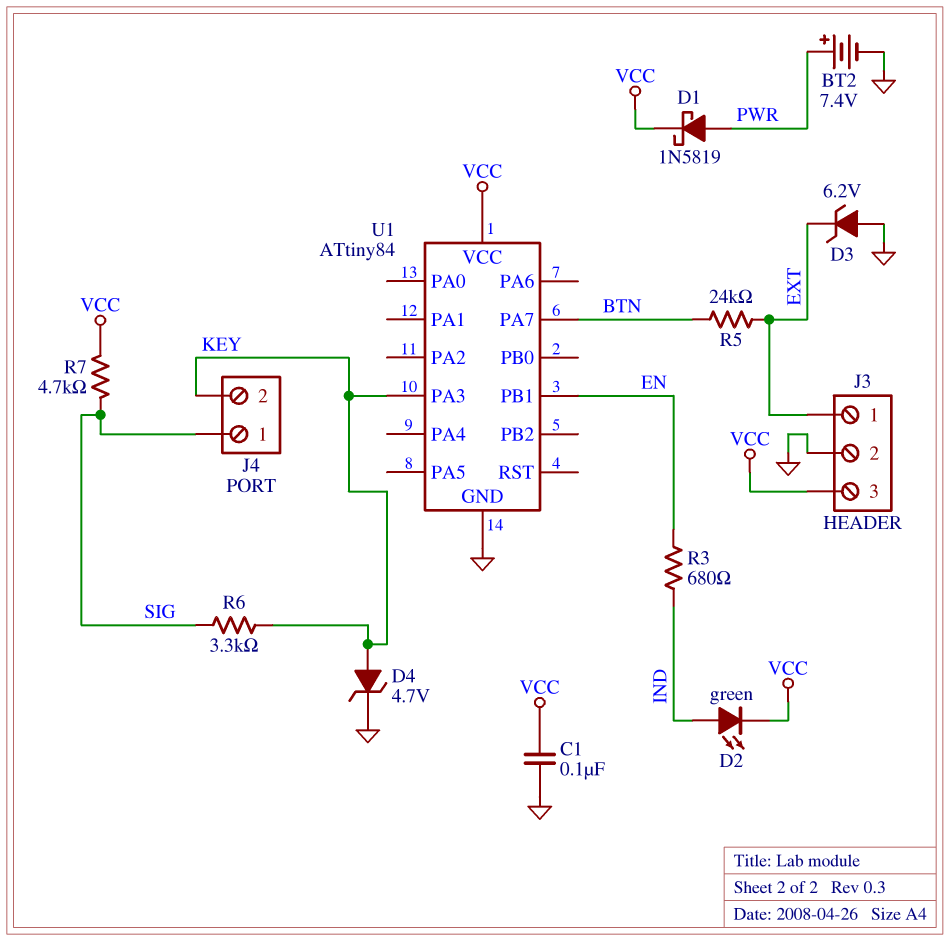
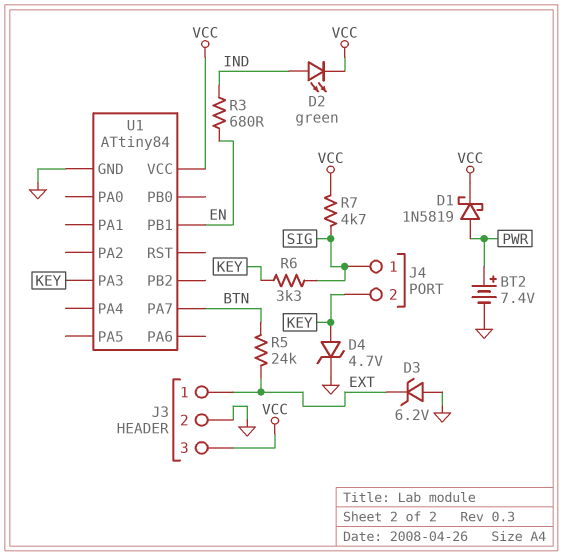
C1: 100nF (GND, VCC) -> none

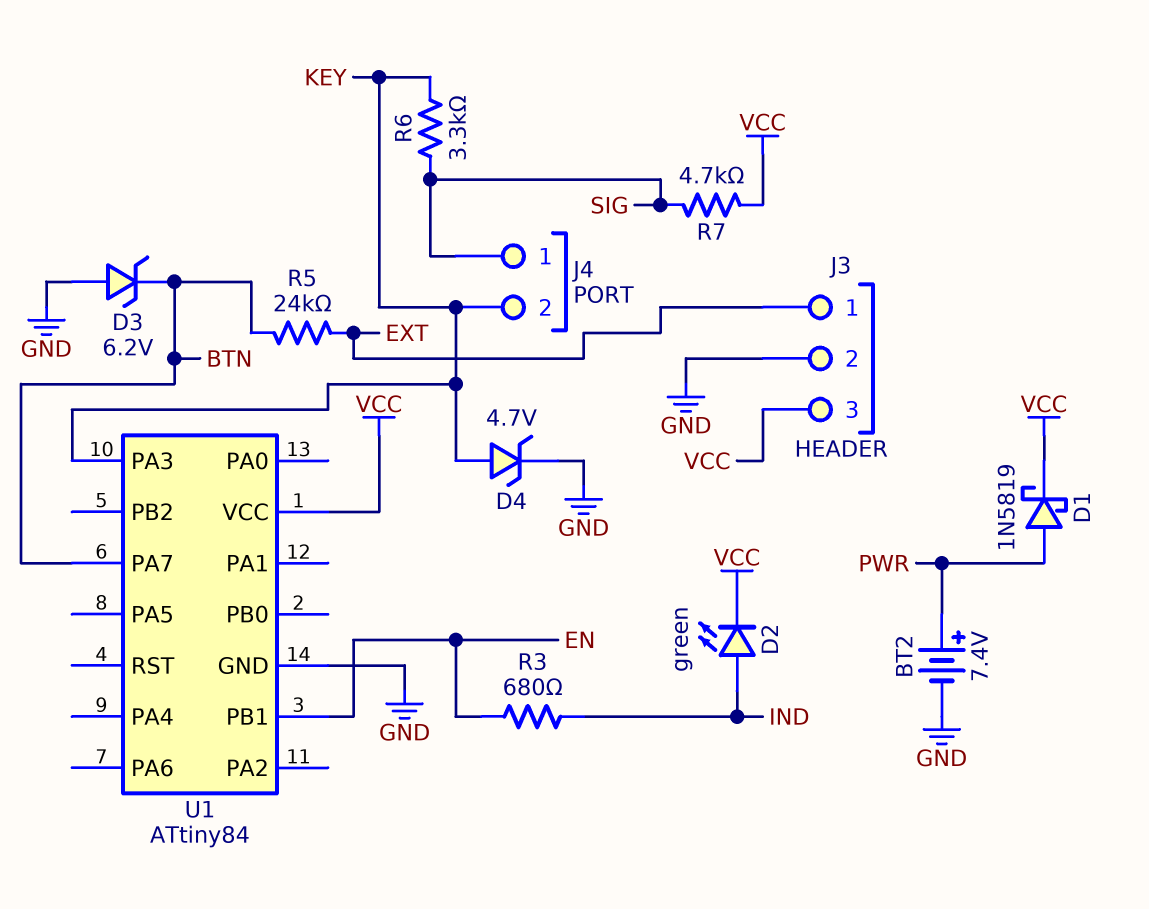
D3: zener 6.2V (A GND, K EXT) -> zener 6.2V (A GND, K BTN)

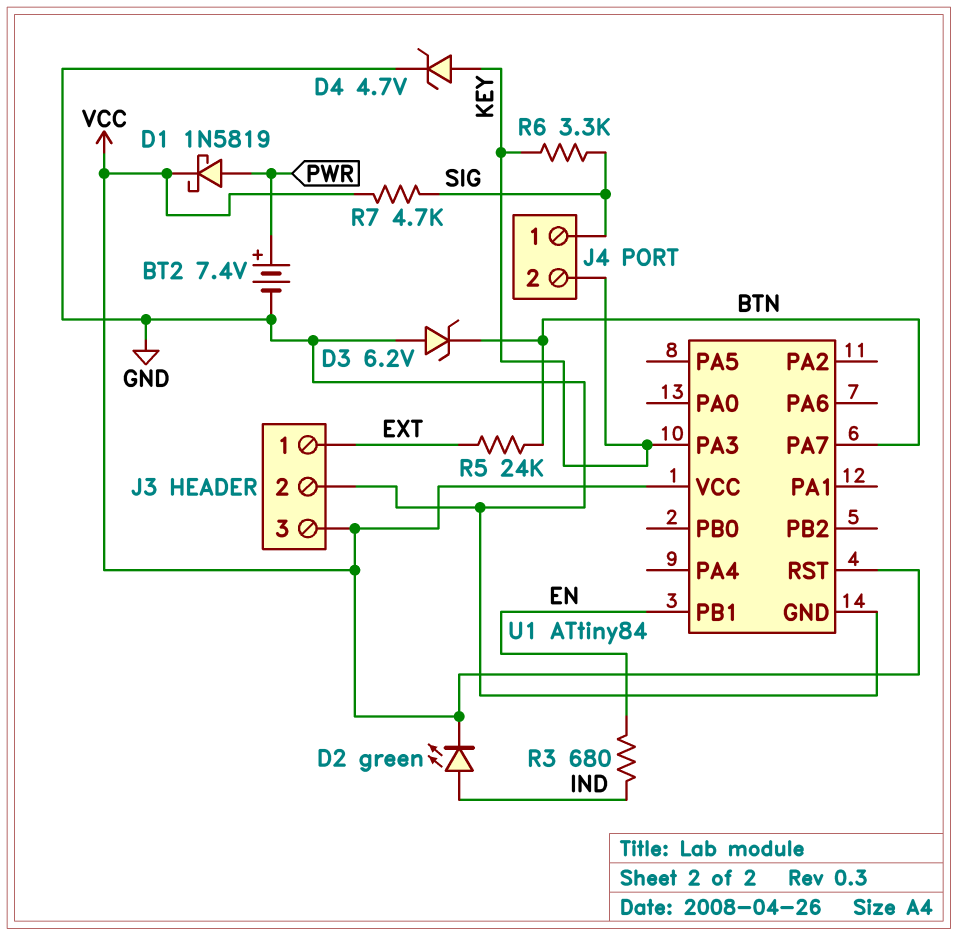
U1 pin RST: none -> VCC

